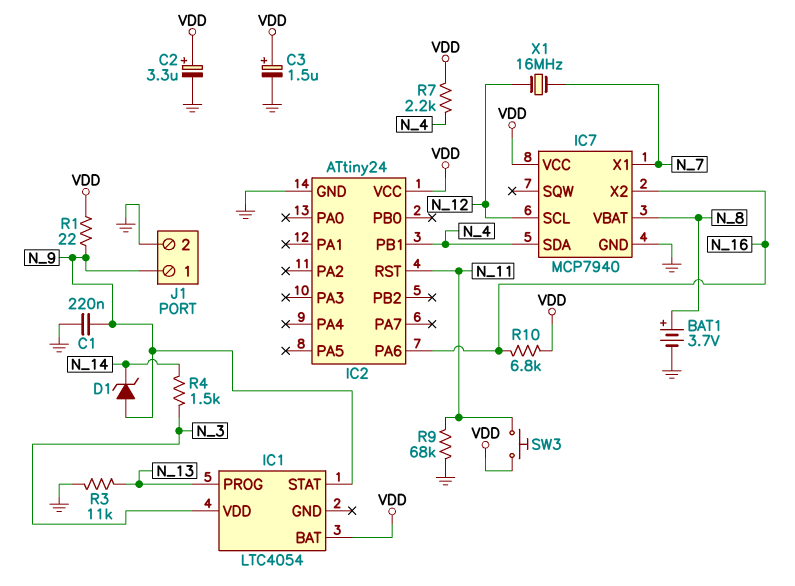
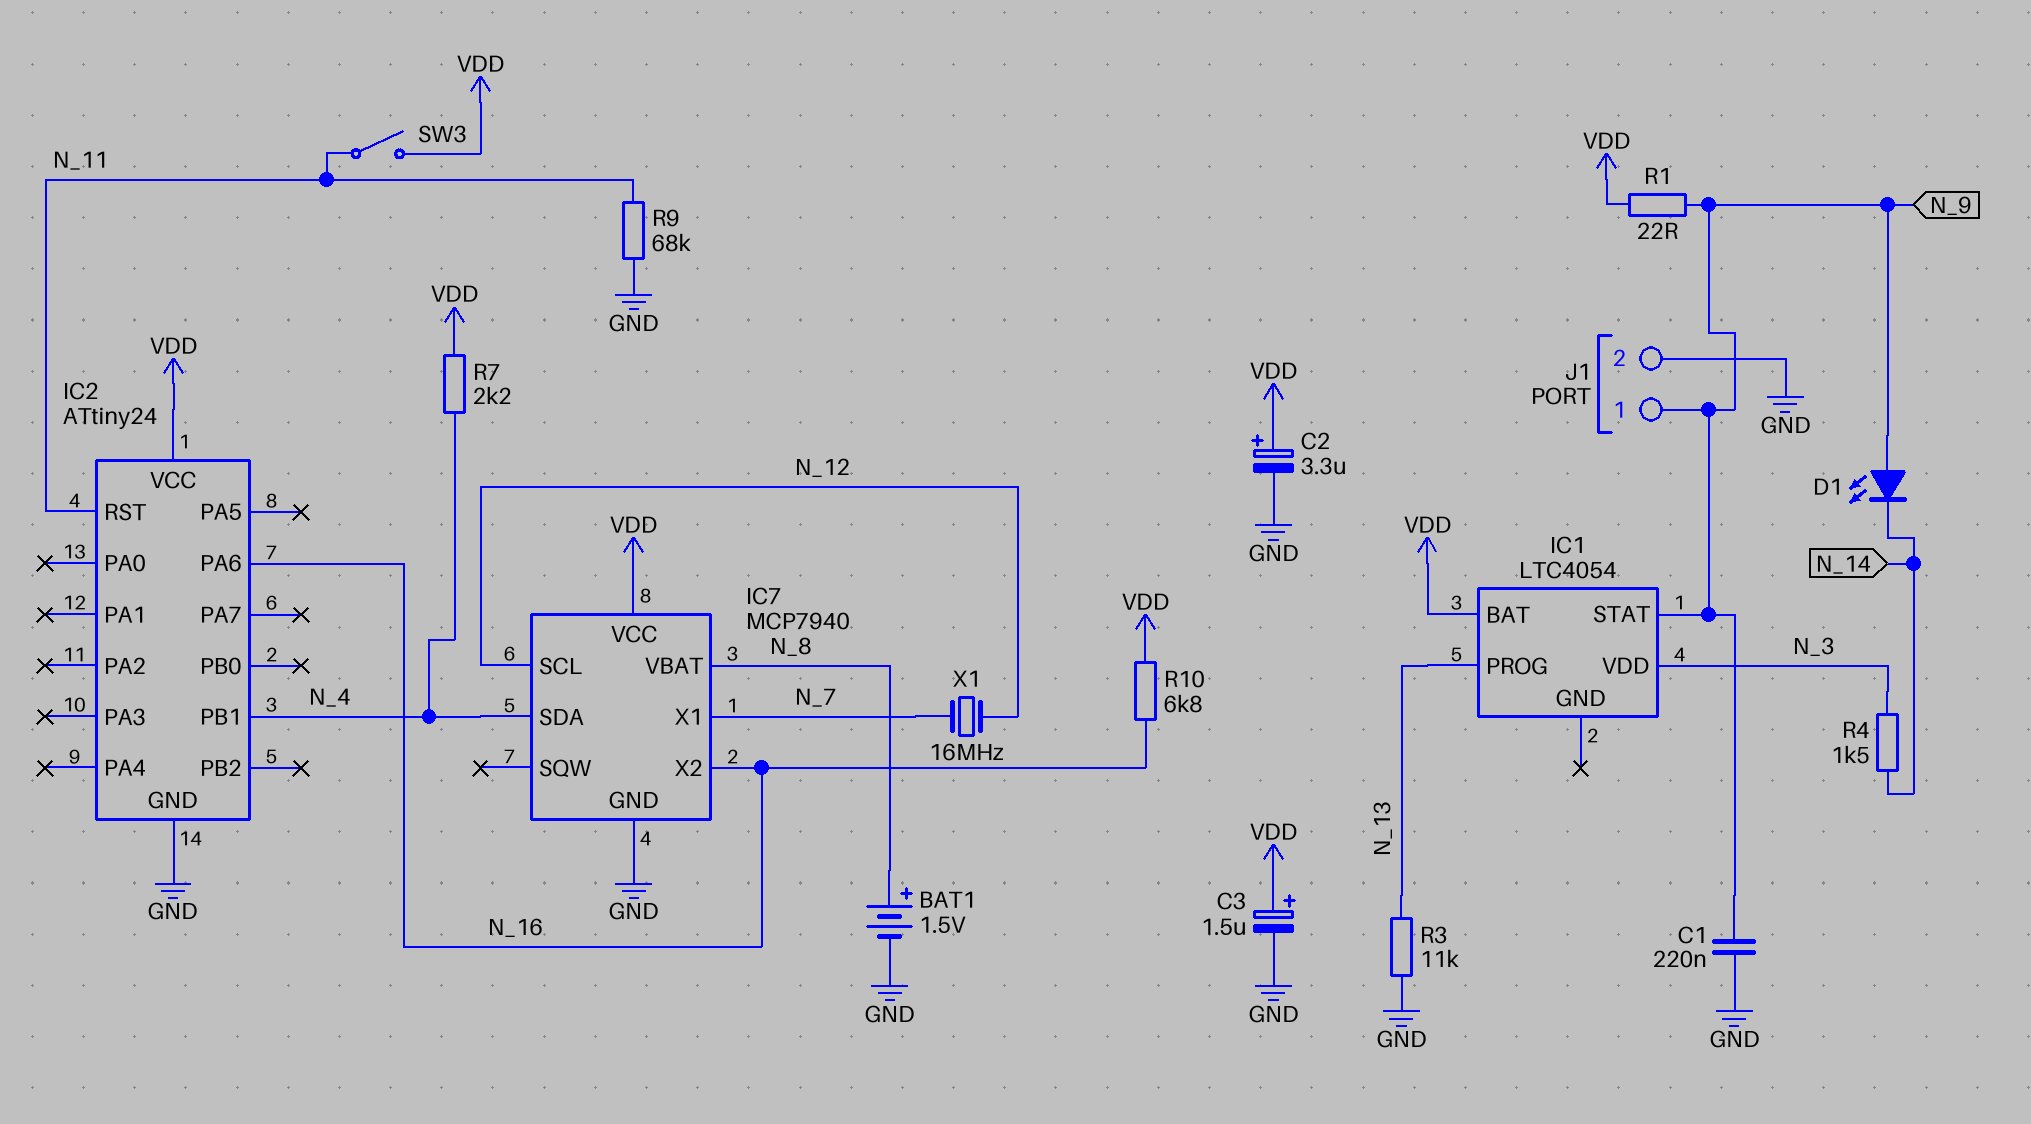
BAT1: 3.7V (plus N_8, minus GND) -> 1.5V (plus N_8, minus GND)
D1: zener (A N_9, K N_14) -> LED (A N_9, K N_14)
SW3: button (N_11, VDD) -> switch (N_11, VDD)

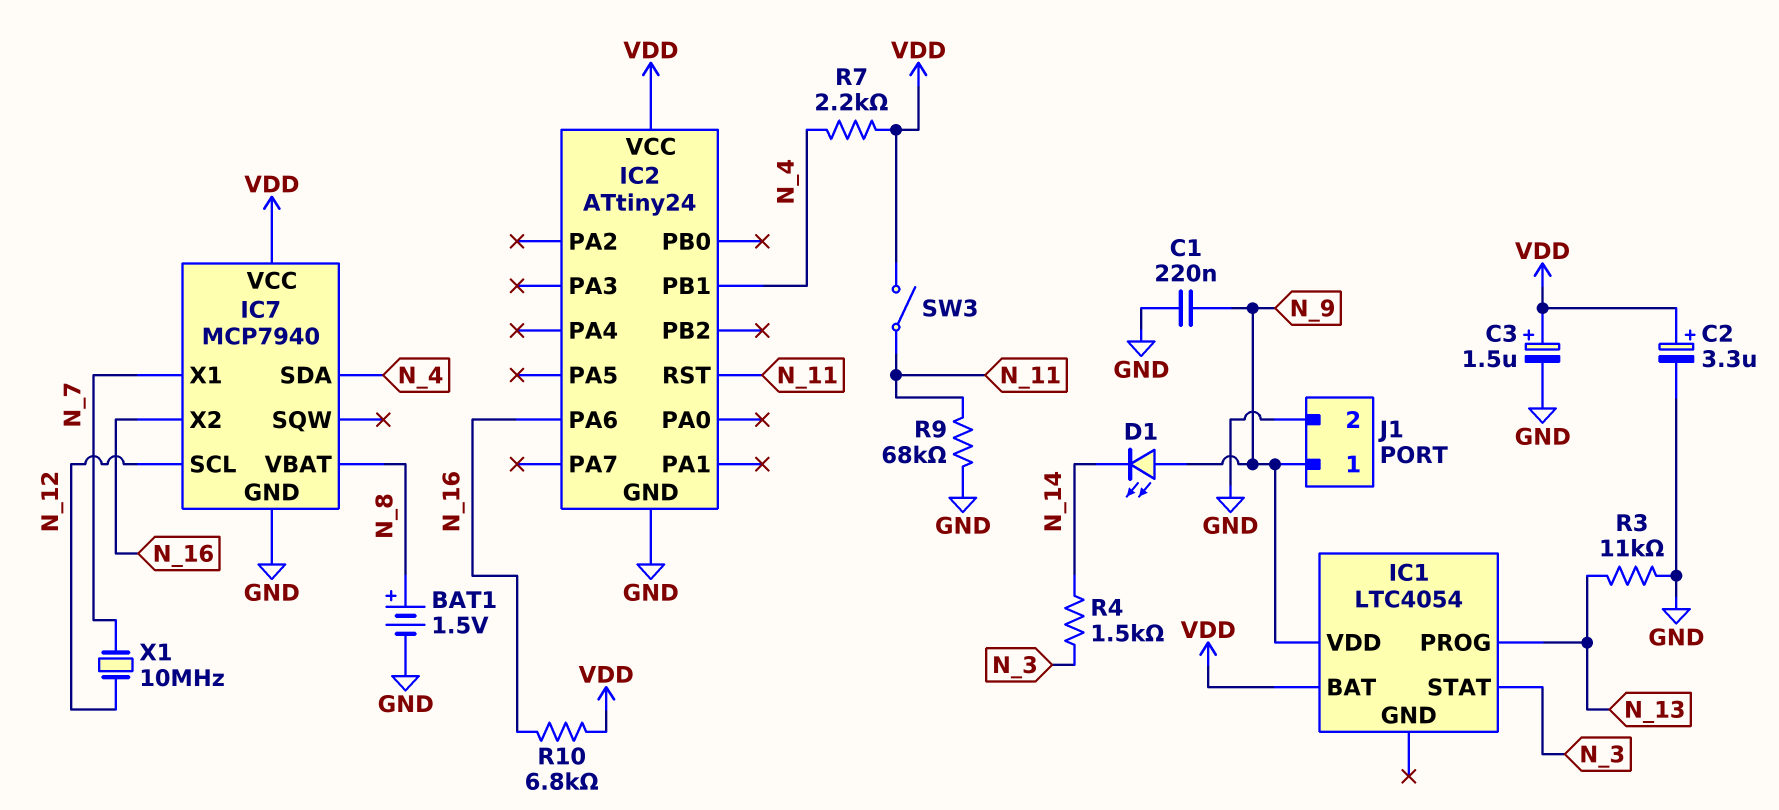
IC1 pin STAT: N_9 -> N_3
IC1 pin VDD: N_3 -> N_9
R1: 22 (N_9, VDD) -> none
X1: 16MHz (N_7, N_12) -> 10MHz (N_7, N_12)

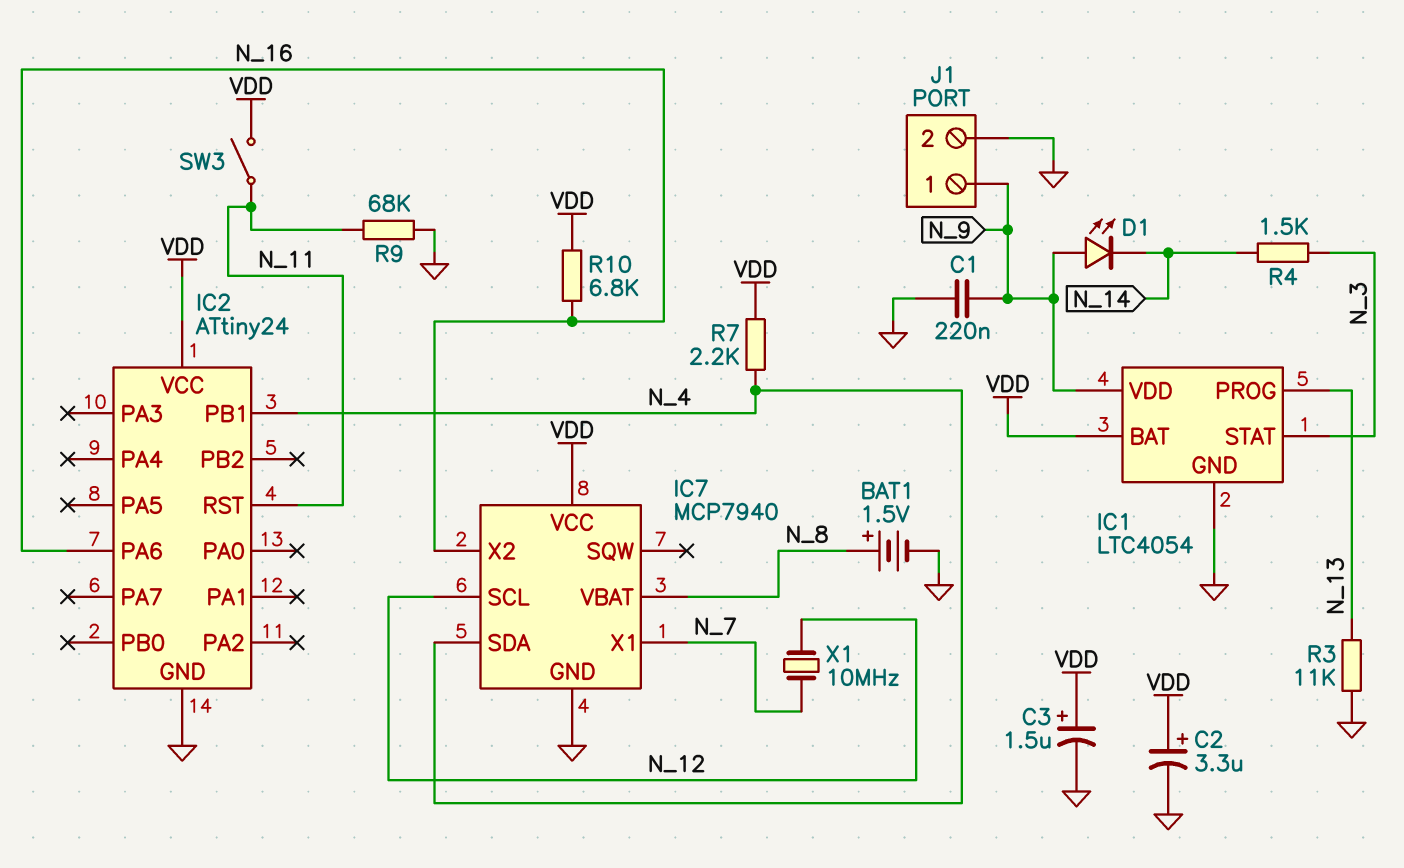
IC1 pin GND: none -> GND

